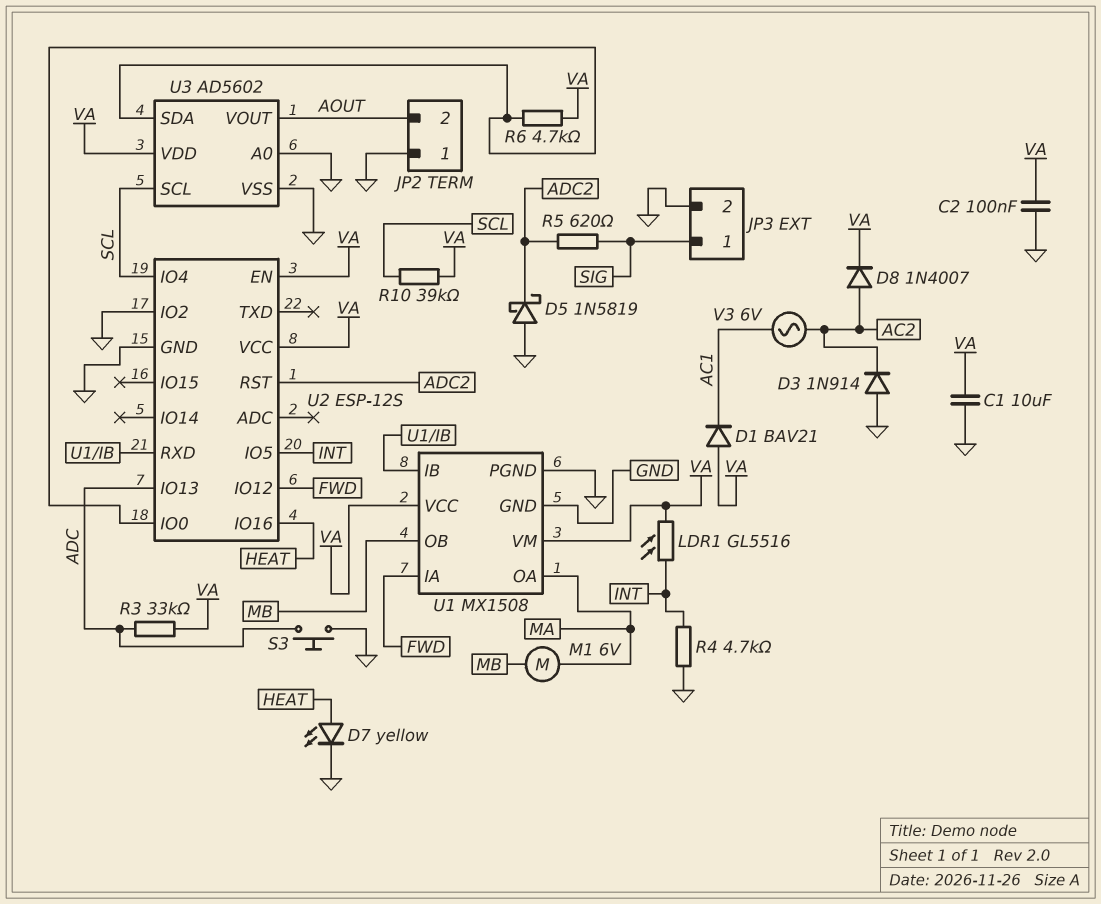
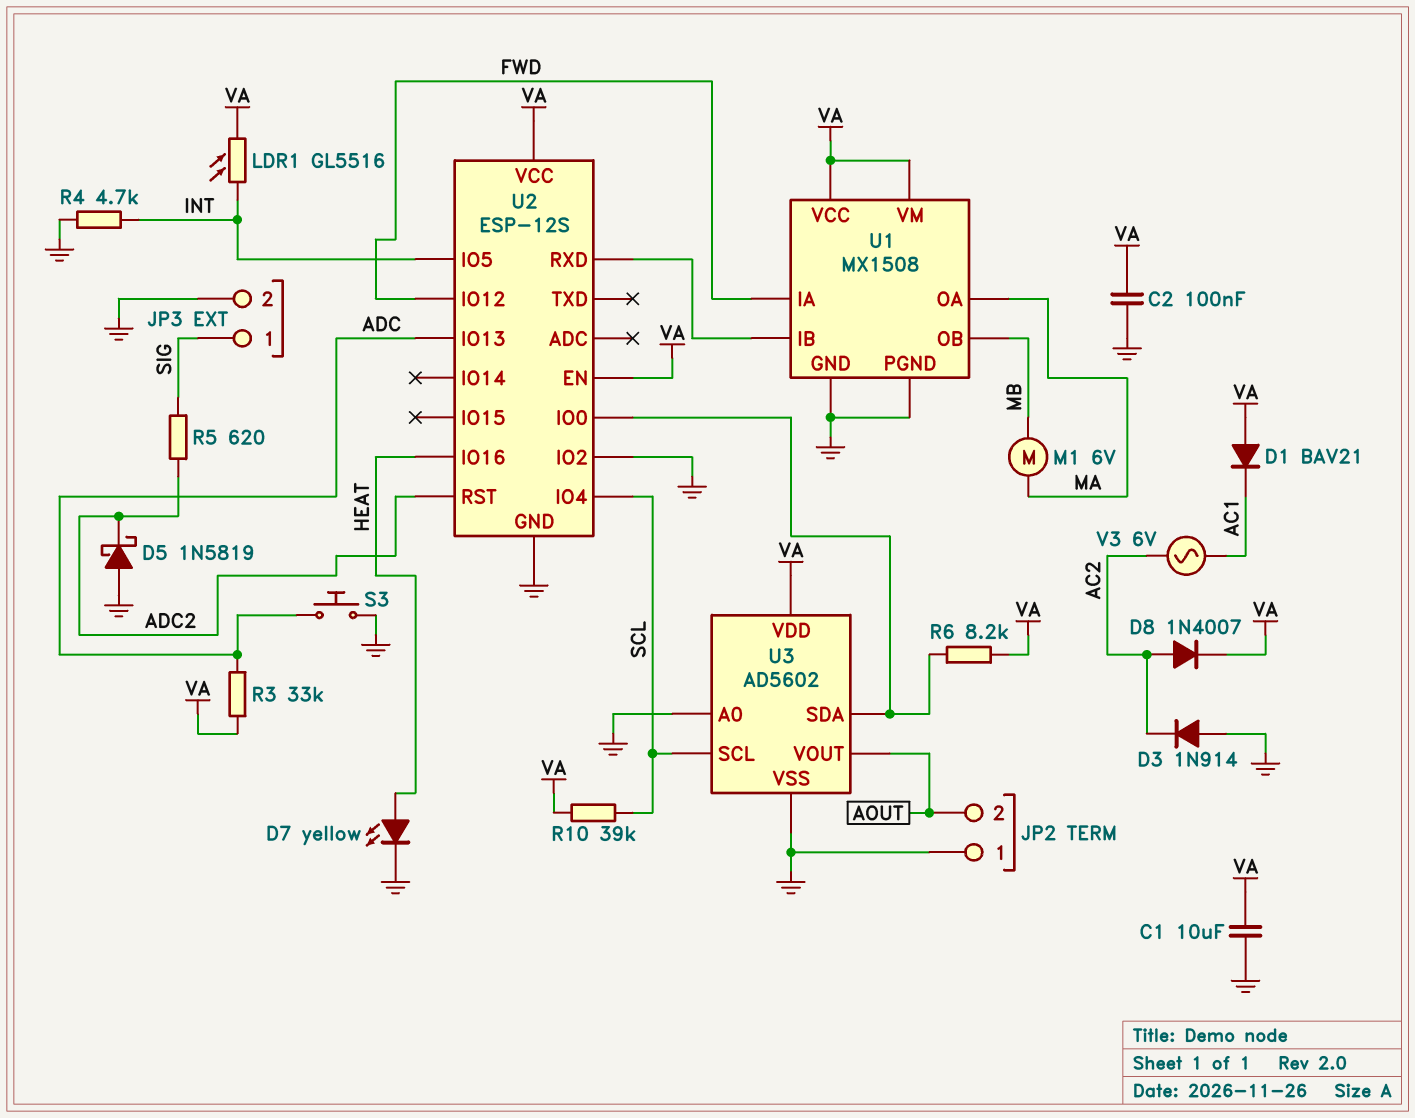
R6: 4.7k (U2/IO0, VA) -> 8.2k (U2/IO0, VA)

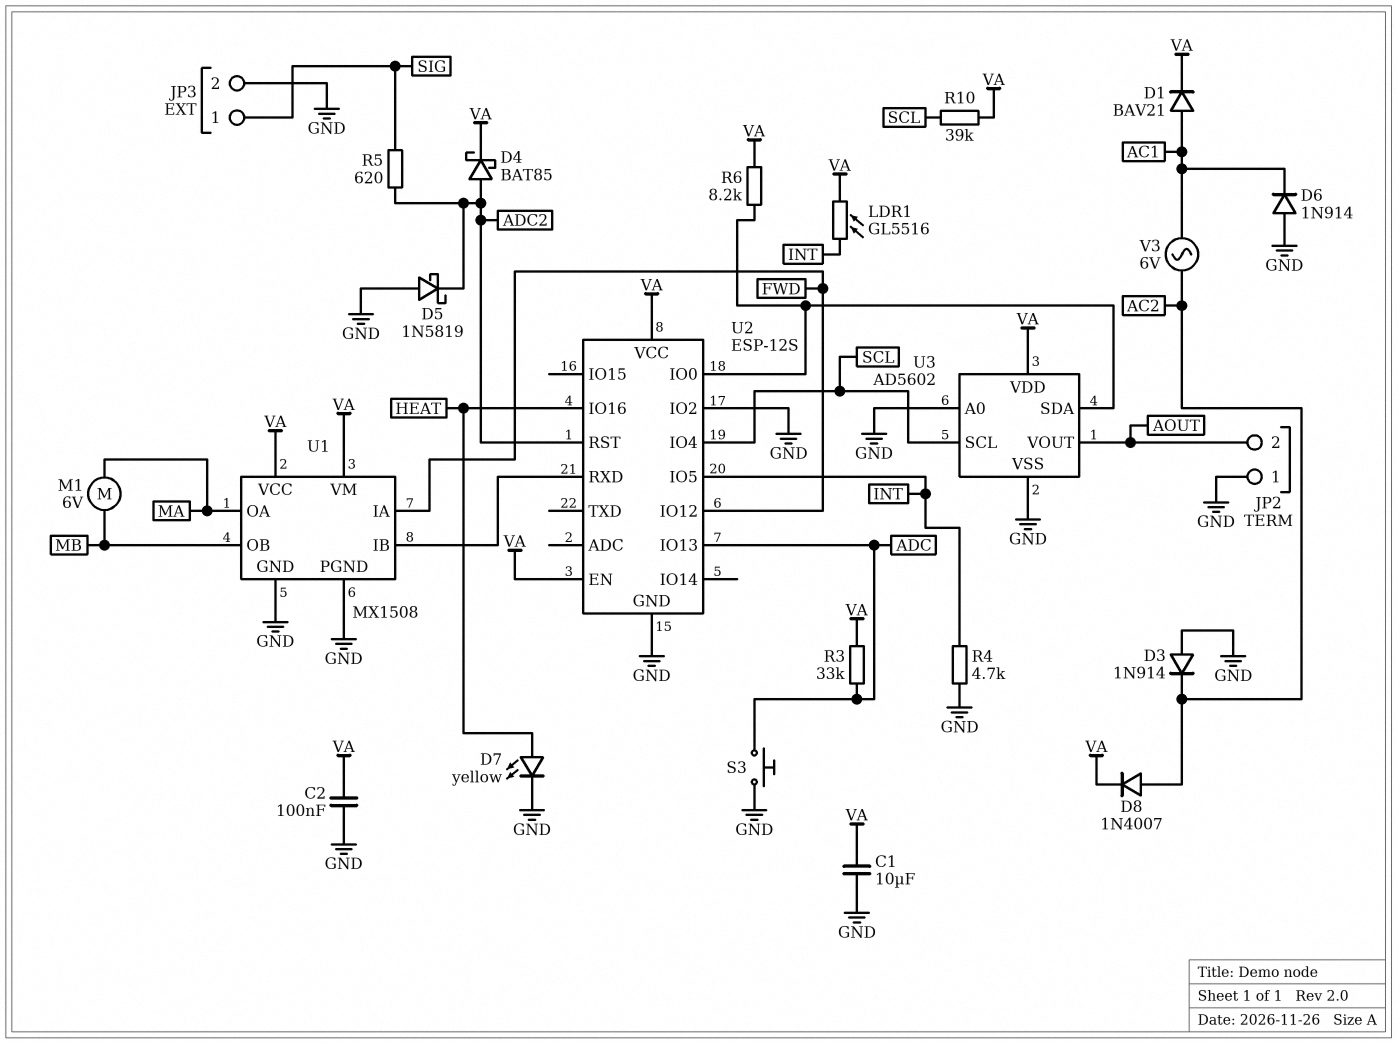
D1: diode BAV21 (A VA, K AC1) -> diode BAV21 (A AC1, K VA)
D4: none -> schottky BAT85 (A ADC2, K VA)
D6: none -> diode 1N914 (A GND, K AC1)

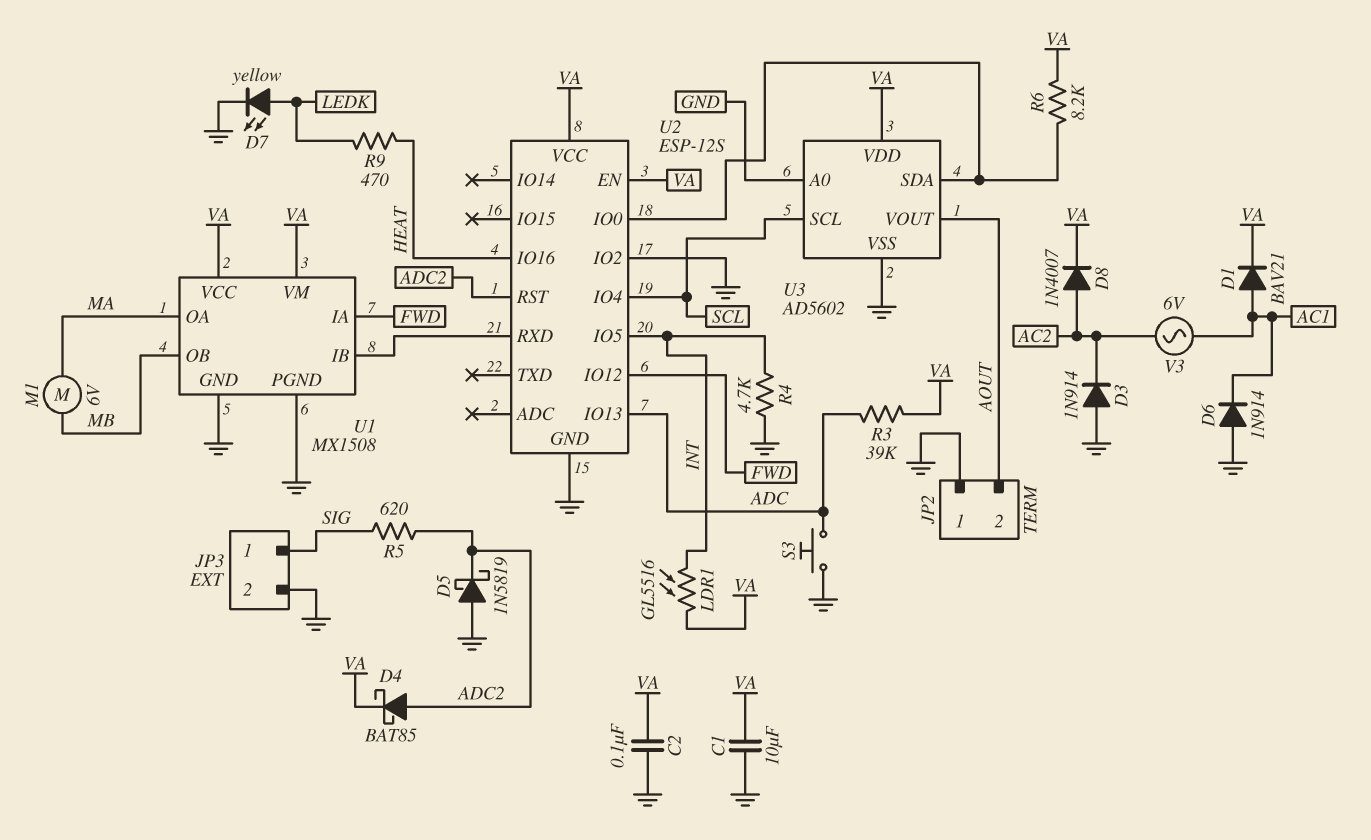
D7: LED yellow (A HEAT, K GND) -> LED yellow (A LEDK, K GND)
R3: 33k (ADC, VA) -> 39k (ADC, VA)
R9: none -> 470 (HEAT, LEDK)
R10: 39k (SCL, VA) -> none

